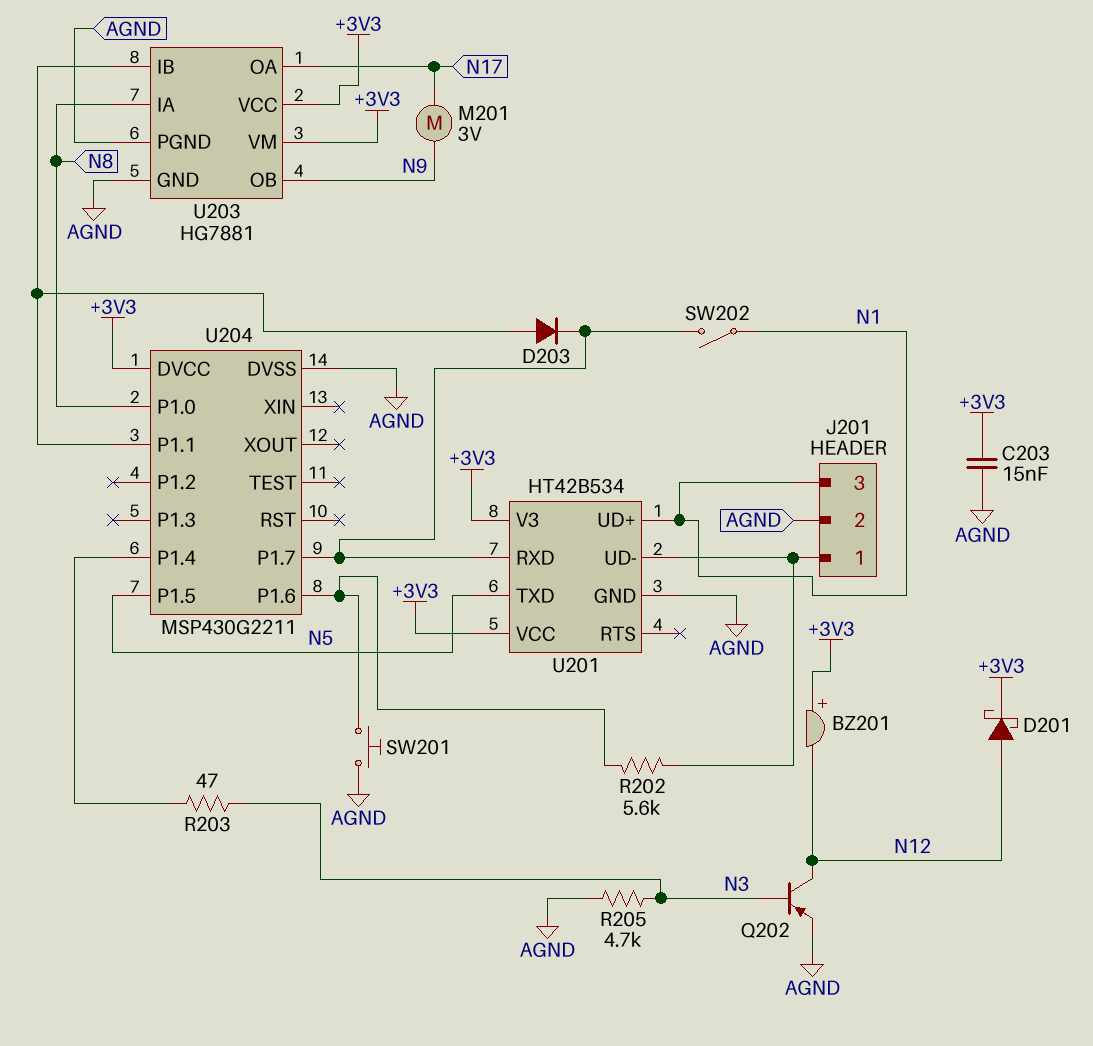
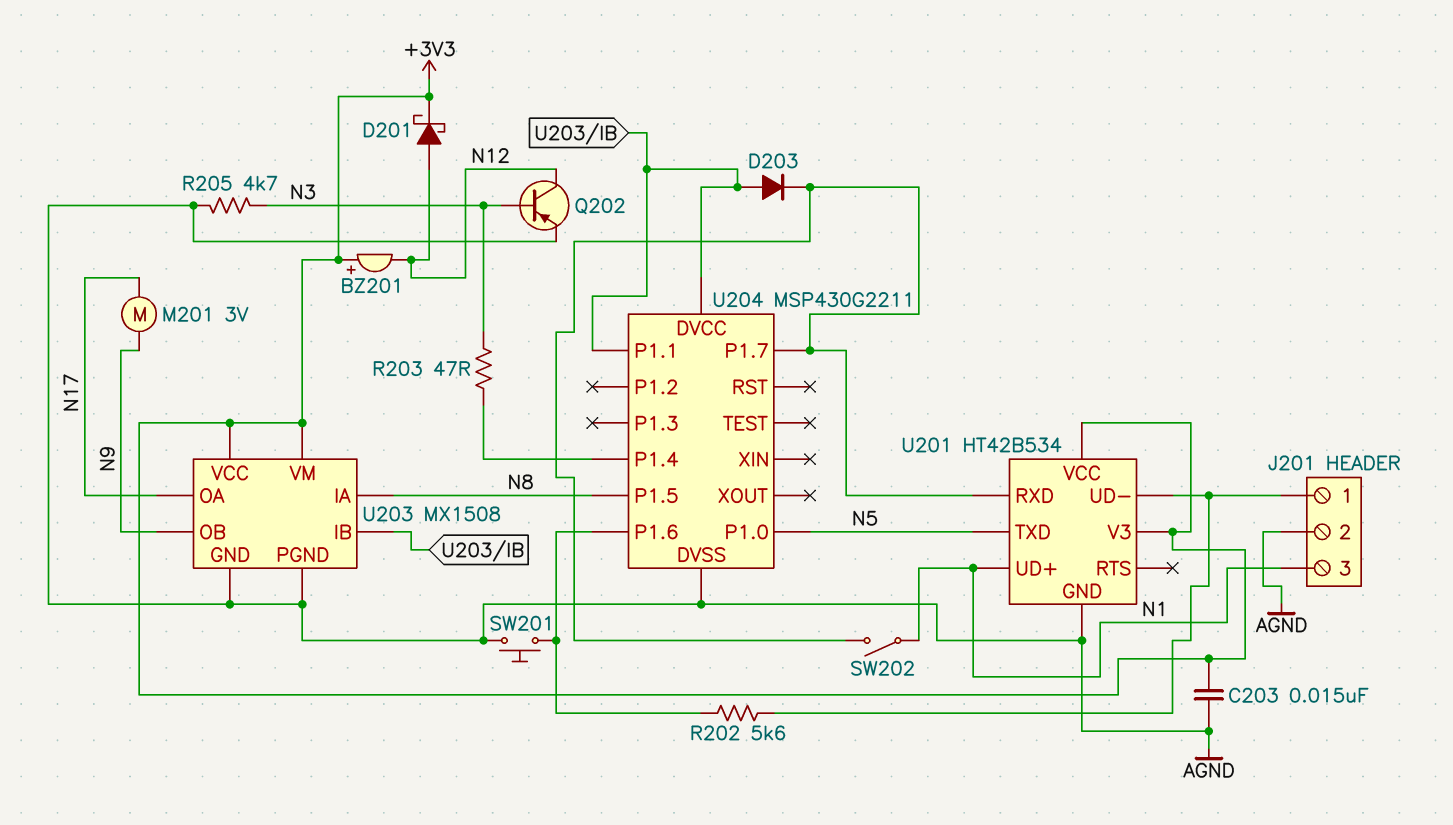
U203: HG7881 -> MX1508
U204 pin DVCC: +3V3 -> U203/IB
U204 pin P1.0: N8 -> N5
U204 pin P1.5: N5 -> N8

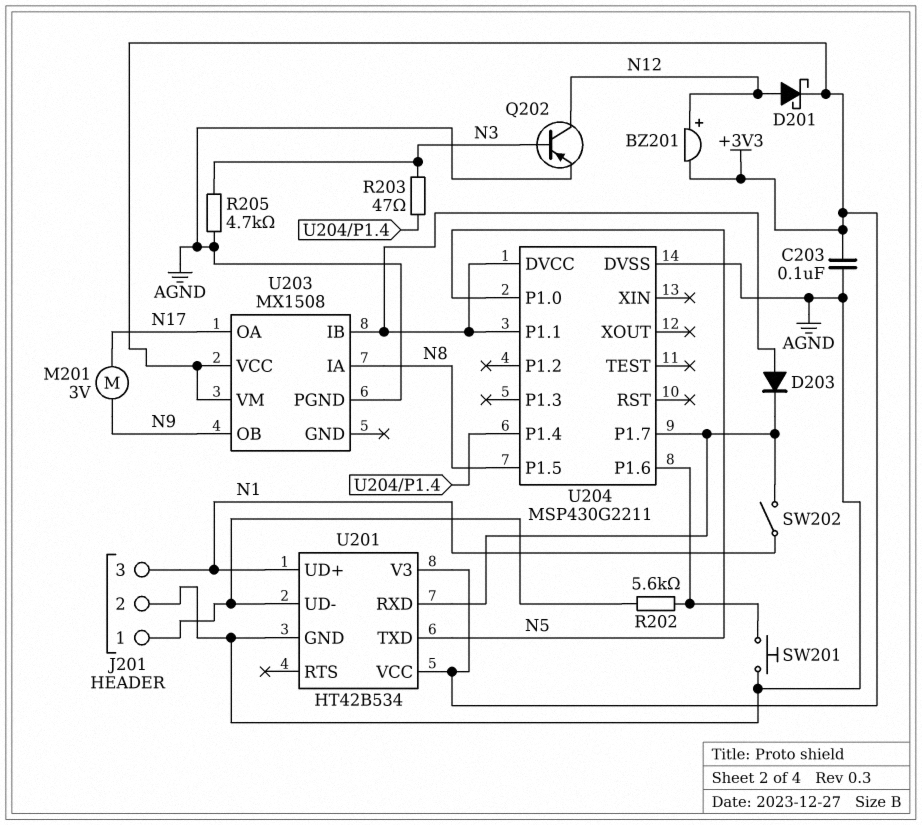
BZ201: buzzer (plus +3V3, minus N12) -> buzzer (plus N12, minus +3V3)
C203: 15nF (+3V3, AGND) -> 100nF (+3V3, AGND)
U203 pin GND: AGND -> none

